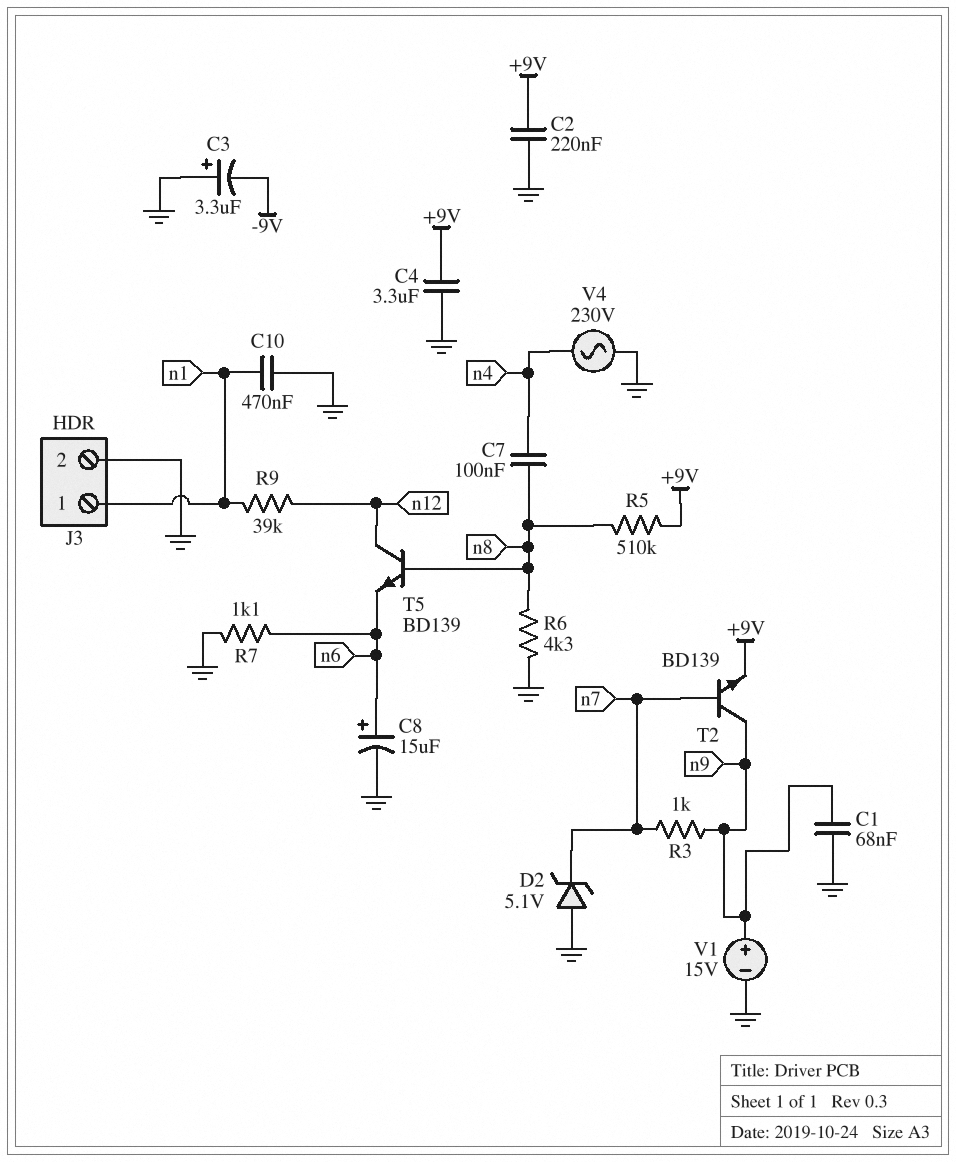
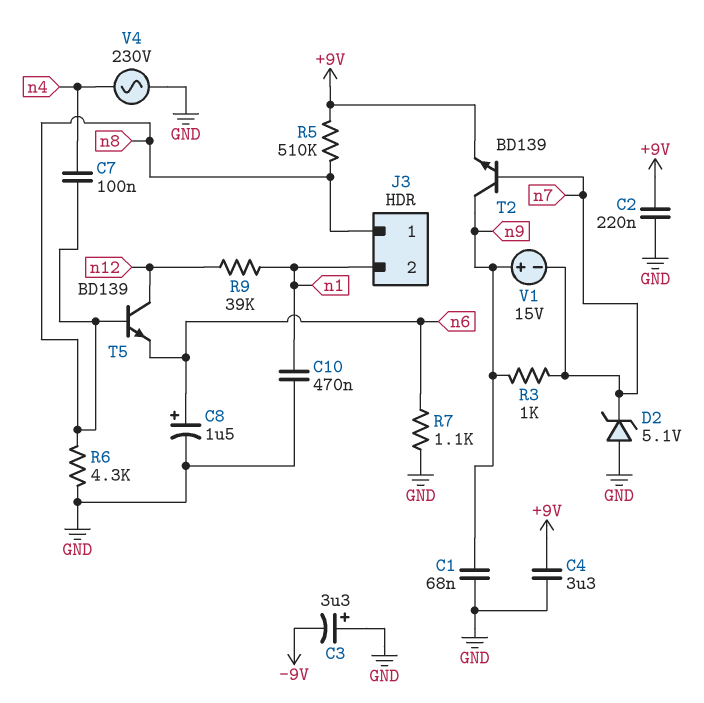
C8: 15uF (plus n6, minus GND) -> 1.5uF (plus n6, minus GND)
J3 pin 1: n1 -> n8
J3 pin 2: GND -> n1
V1: 15V (plus n9, minus GND) -> 15V (plus n9, minus n7)

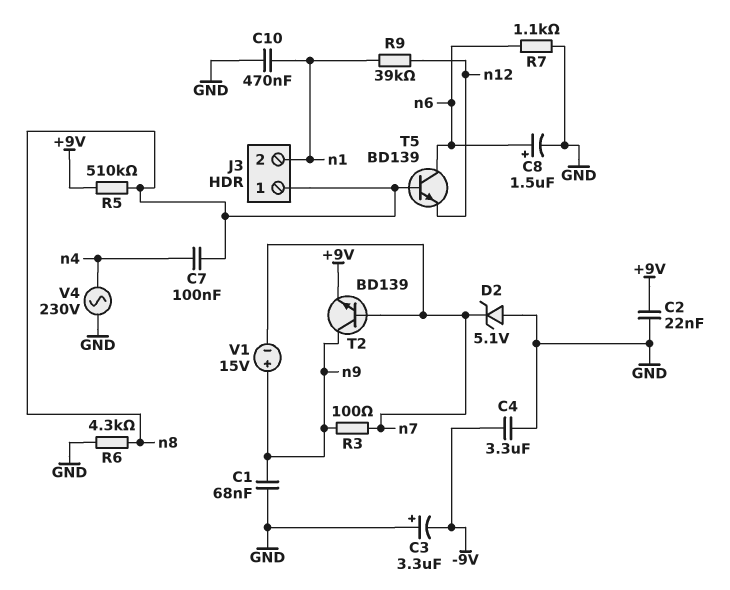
C2: 220nF (+9V, GND) -> 22nF (+9V, GND)
C4: 3.3uF (+9V, GND) -> 3.3uF (-9V, GND)
R3: 1k (n7, n9) -> 100 (n7, n9)
T5: NPN BD139 (B n8, C n12, E n6) -> NPN BD139 (B n8, C n6, E n12)

